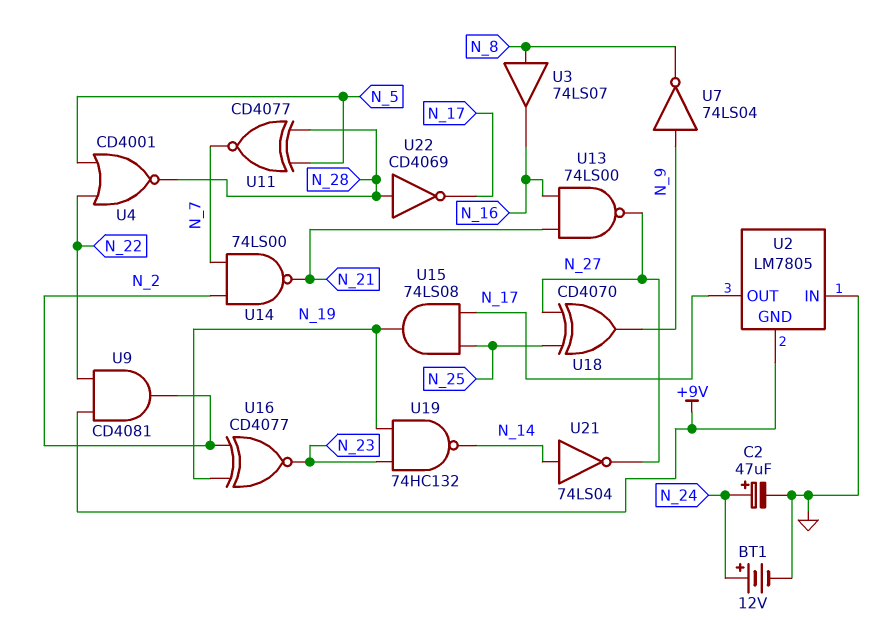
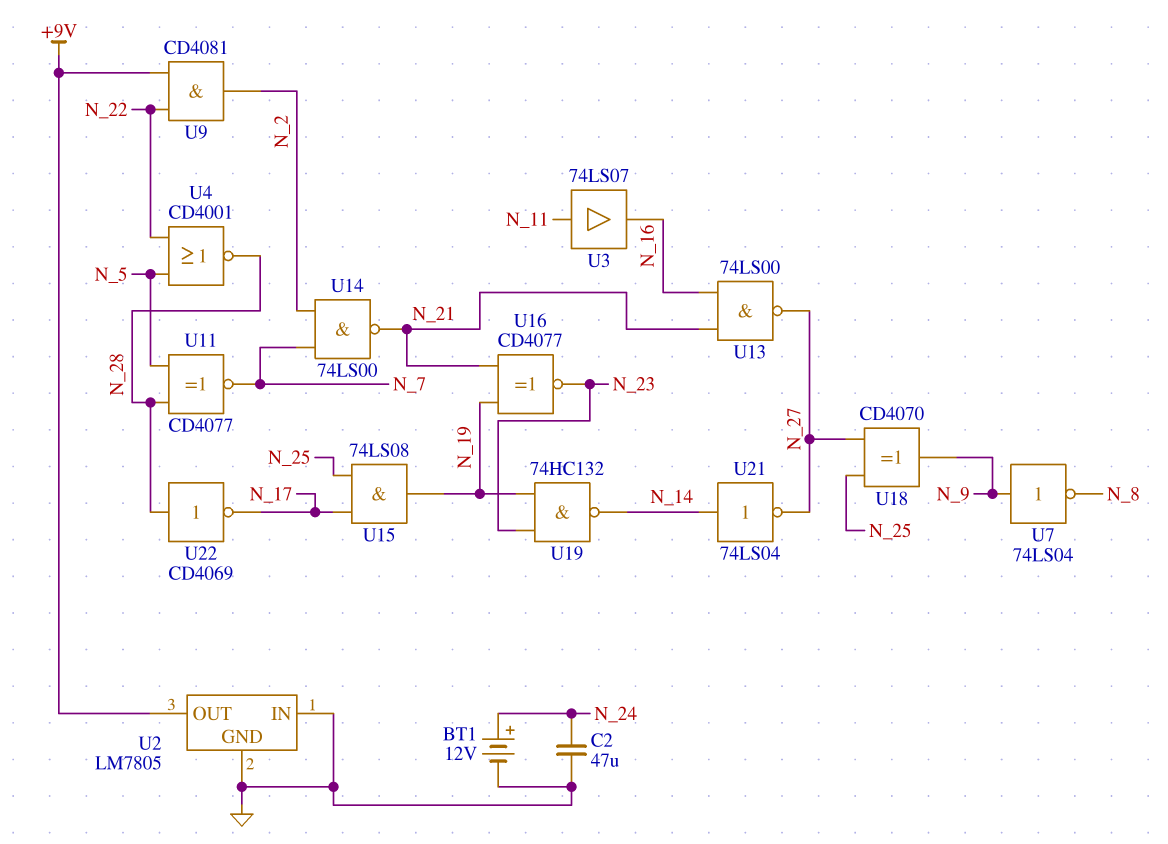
C2: 47uF (plus N_24, minus GND) -> 47uF (GND, N_24)
U2 pin GND: +9V -> GND
U2 pin OUT: N_17 -> +9V
U3: buffer 74LS07 (in N_8, out N_16) -> buffer 74LS07 (in N_11, out N_16)
U16: XNOR CD4077 (in N_2, in N_19, out N_23) -> XNOR CD4077 (in N_19, in N_21, out N_23)

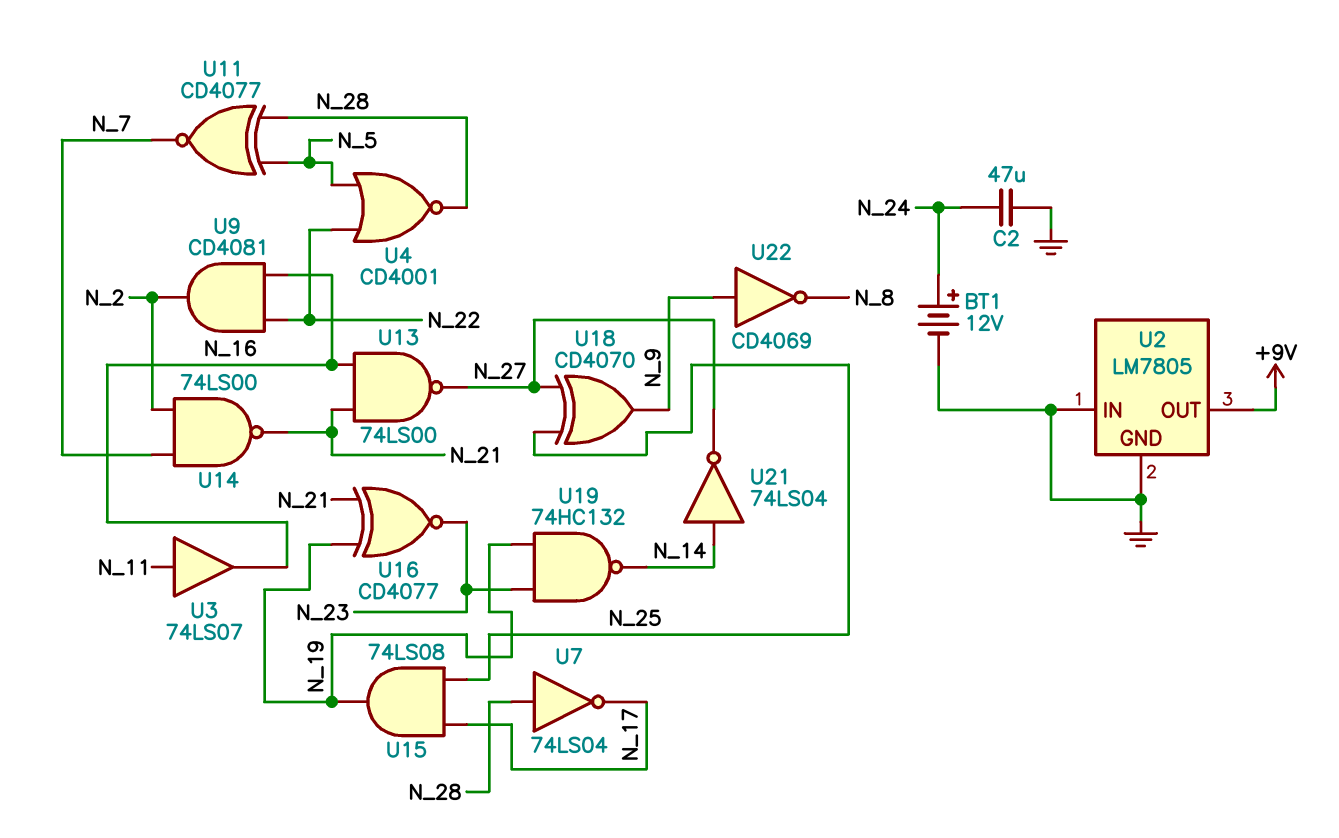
U7: NOT 74LS04 (in N_9, out N_8) -> NOT 74LS04 (in N_28, out N_17)
U9: AND CD4081 (in +9V, in N_22, out N_2) -> AND CD4081 (in N_16, in N_22, out N_2)
U22: NOT CD4069 (in N_28, out N_17) -> NOT CD4069 (in N_9, out N_8)

